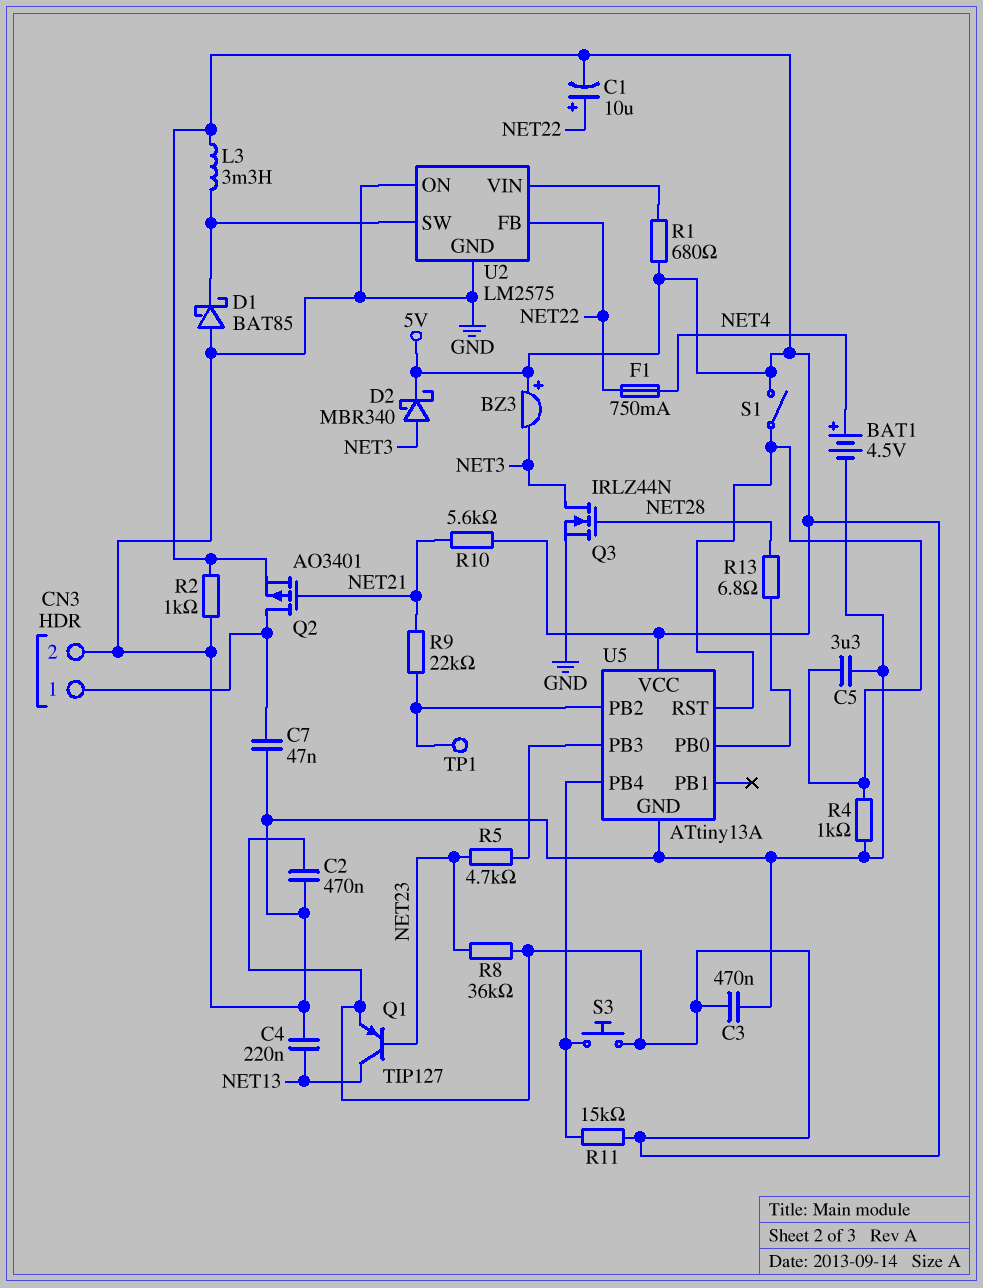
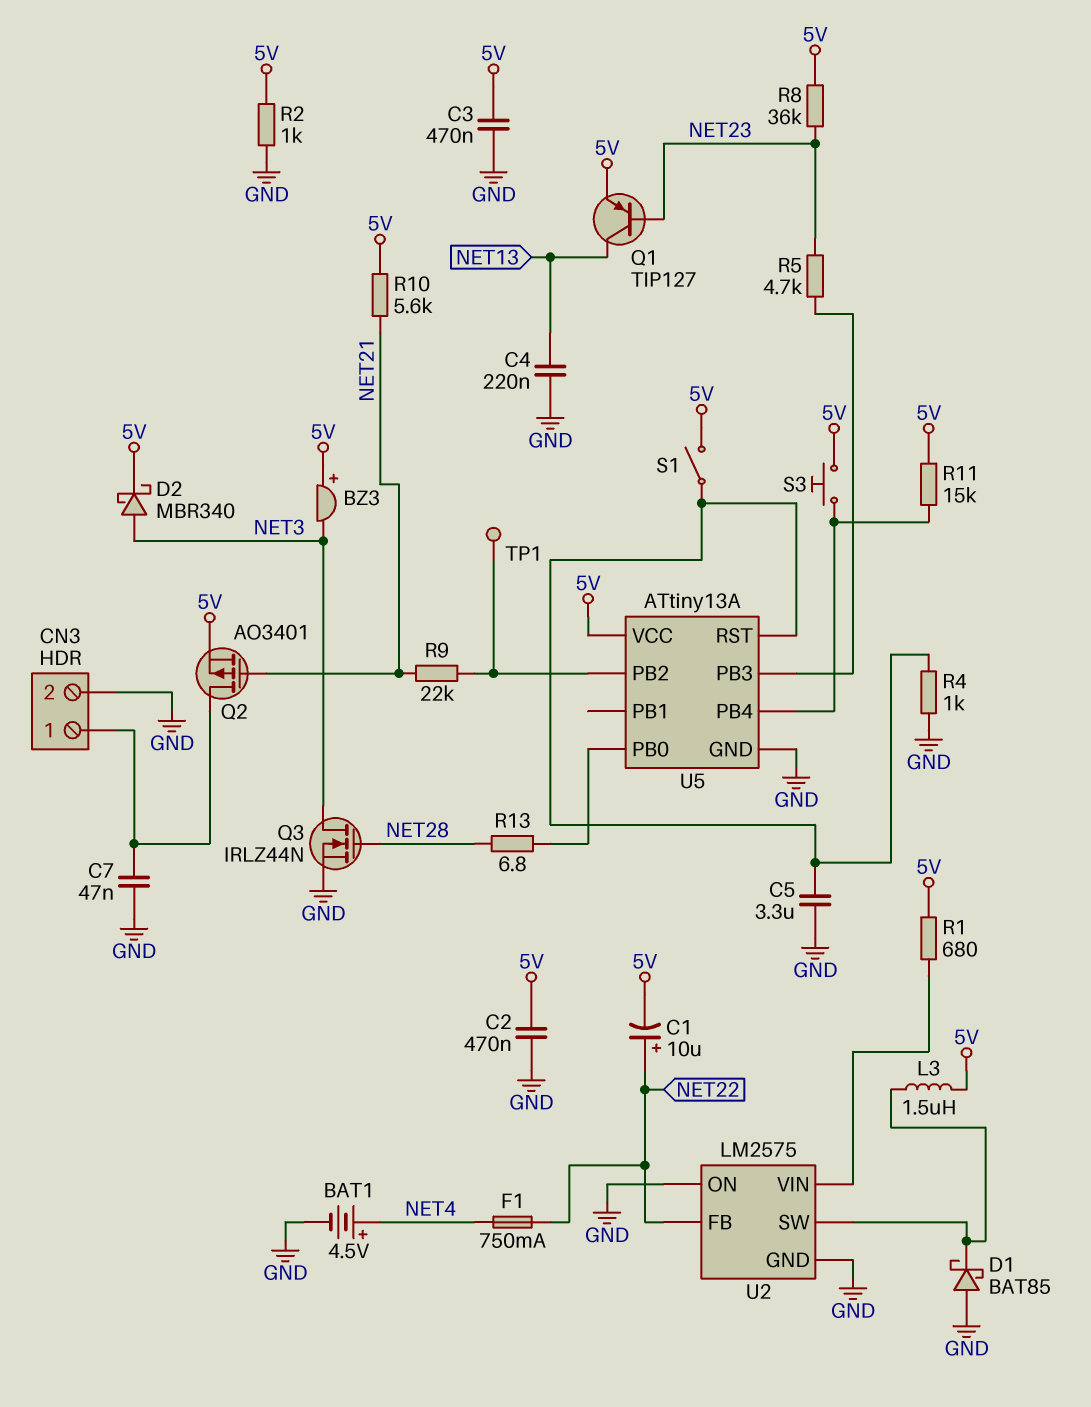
L3: 3.3mH (5V, U2/SW) -> 1.5uH (5V, U2/SW)

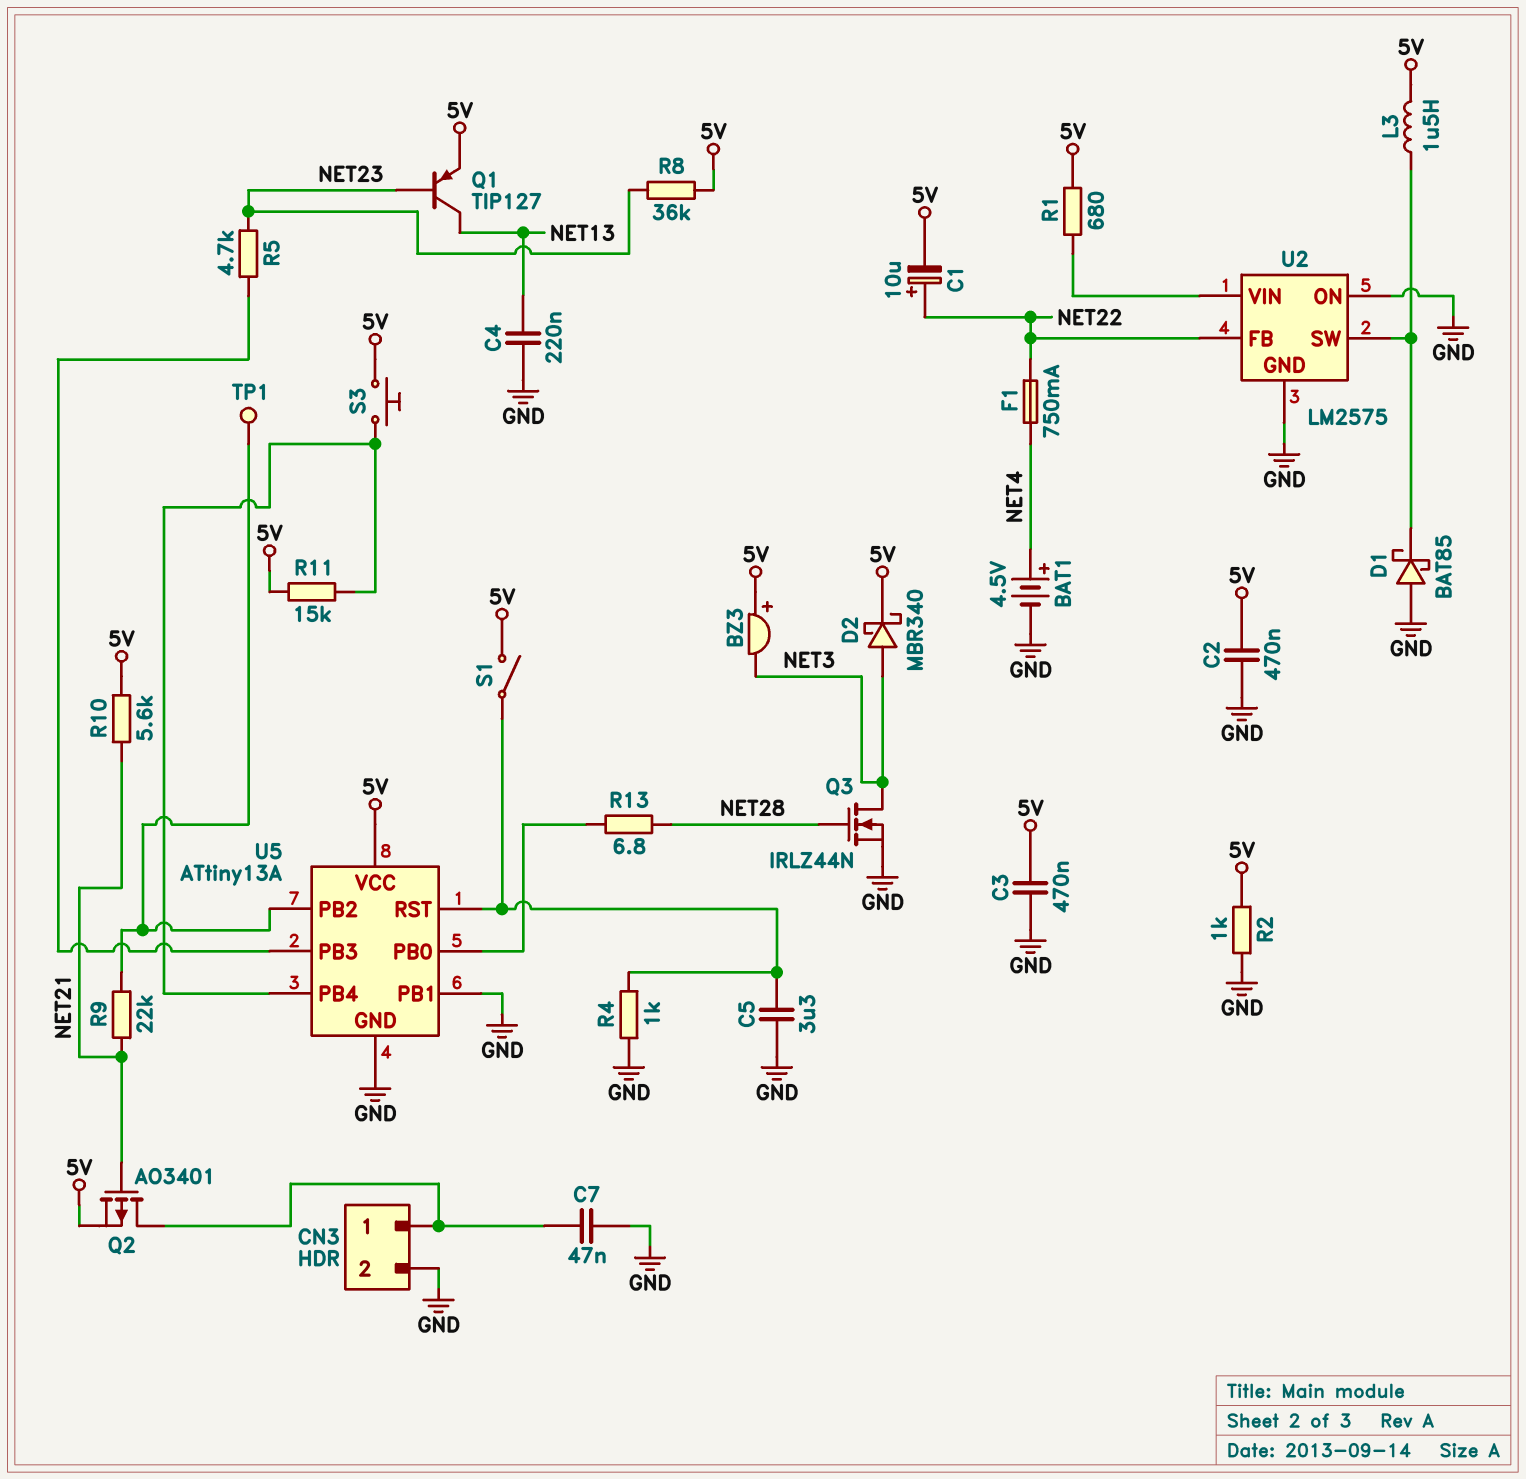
U5 pin PB1: none -> GND

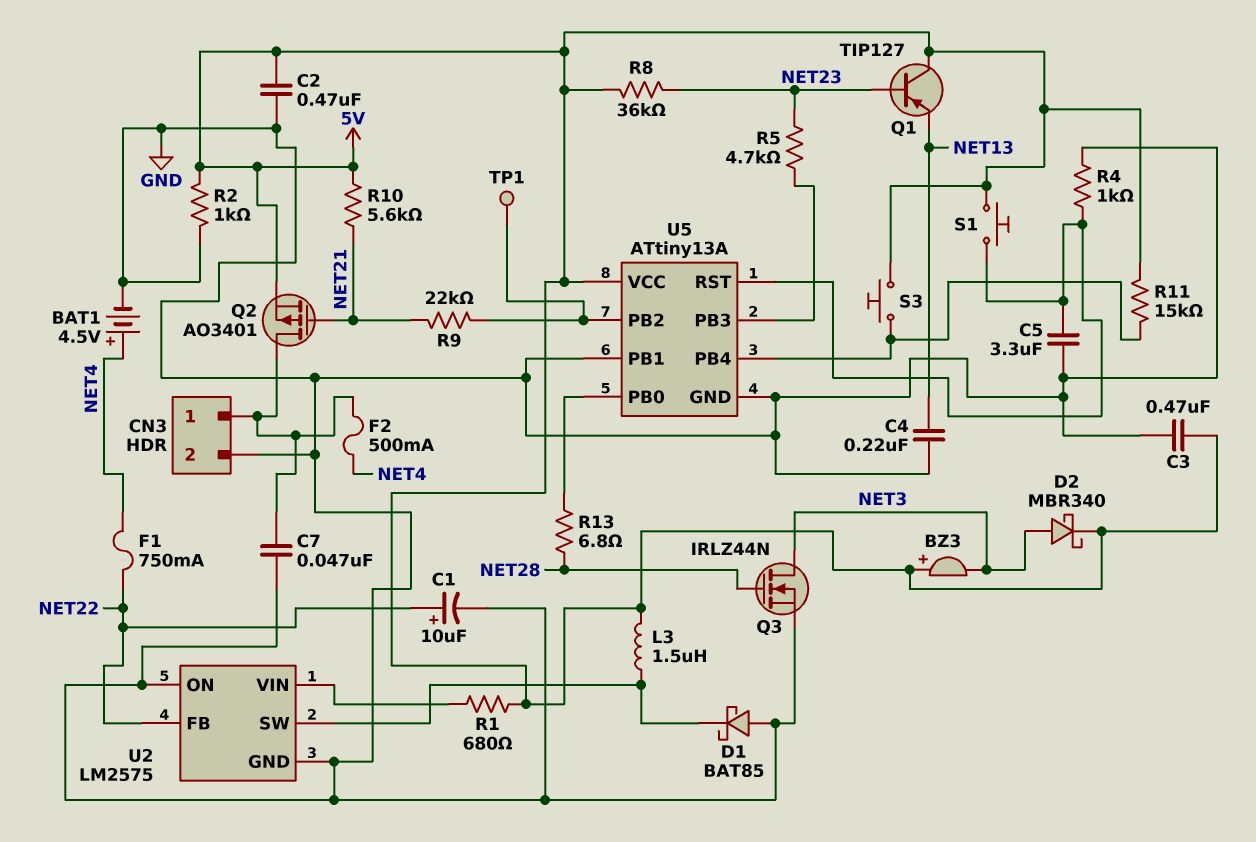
C1: 10uF (plus NET22, minus 5V) -> 10uF (plus NET22, minus GND)
F2: none -> 500mA (CN3/1, NET4)
Q1: PNP TIP127 (B NET23, C NET13, E 5V) -> PNP TIP127 (B NET23, C 5V, E NET13)
S1: switch (5V, U5/RST) -> button (5V, U5/RST)

